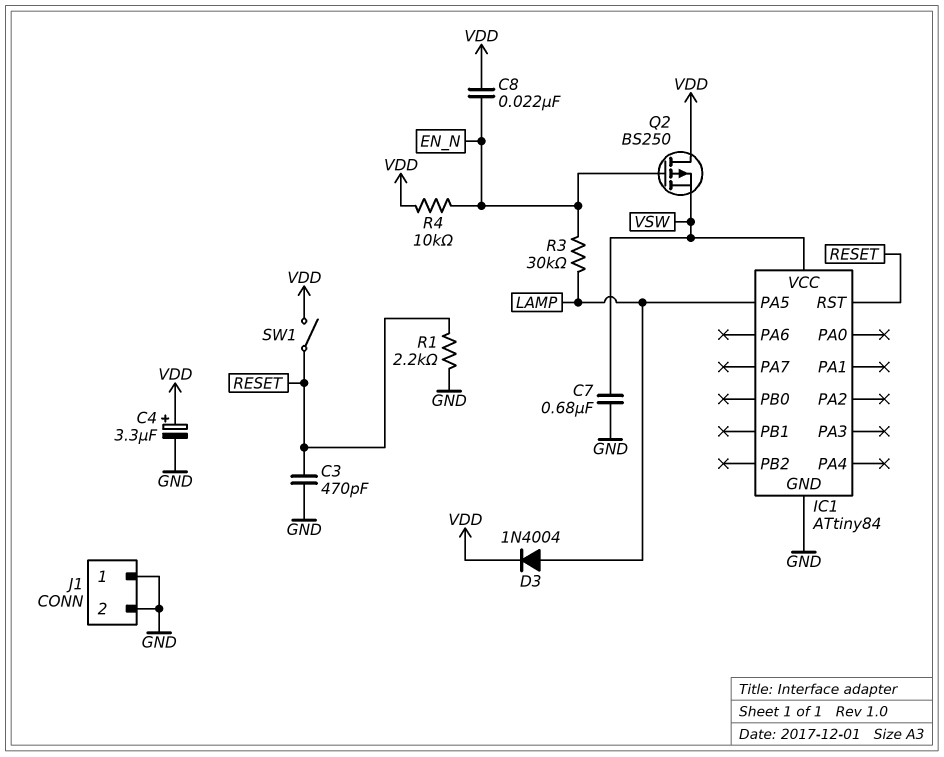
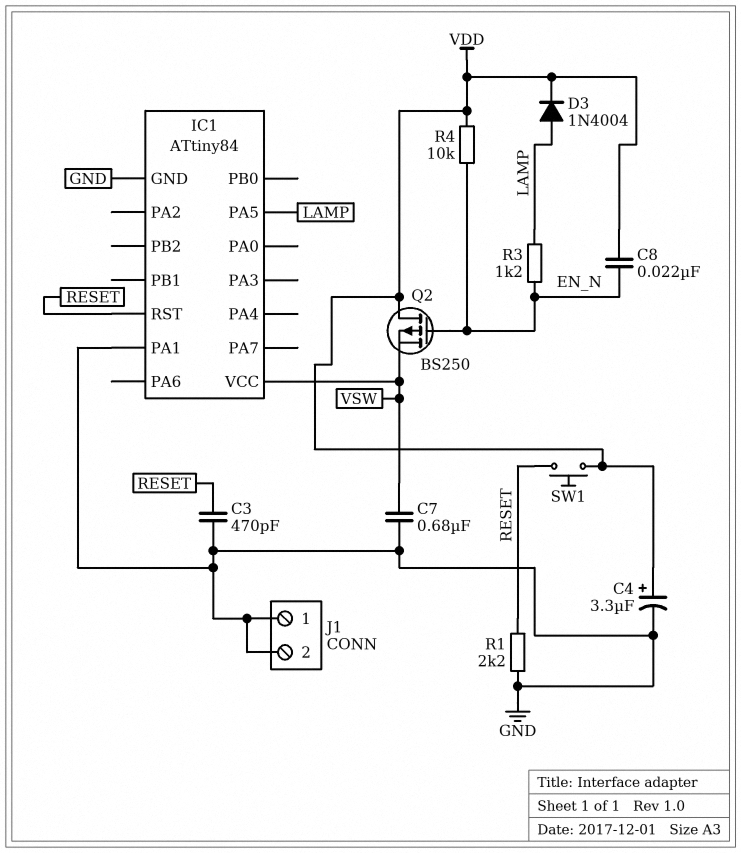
IC1 pin PA1: none -> GND
R3: 30k (EN_N, LAMP) -> 1.2k (EN_N, LAMP)
SW1: switch (RESET, VDD) -> button (RESET, VDD)

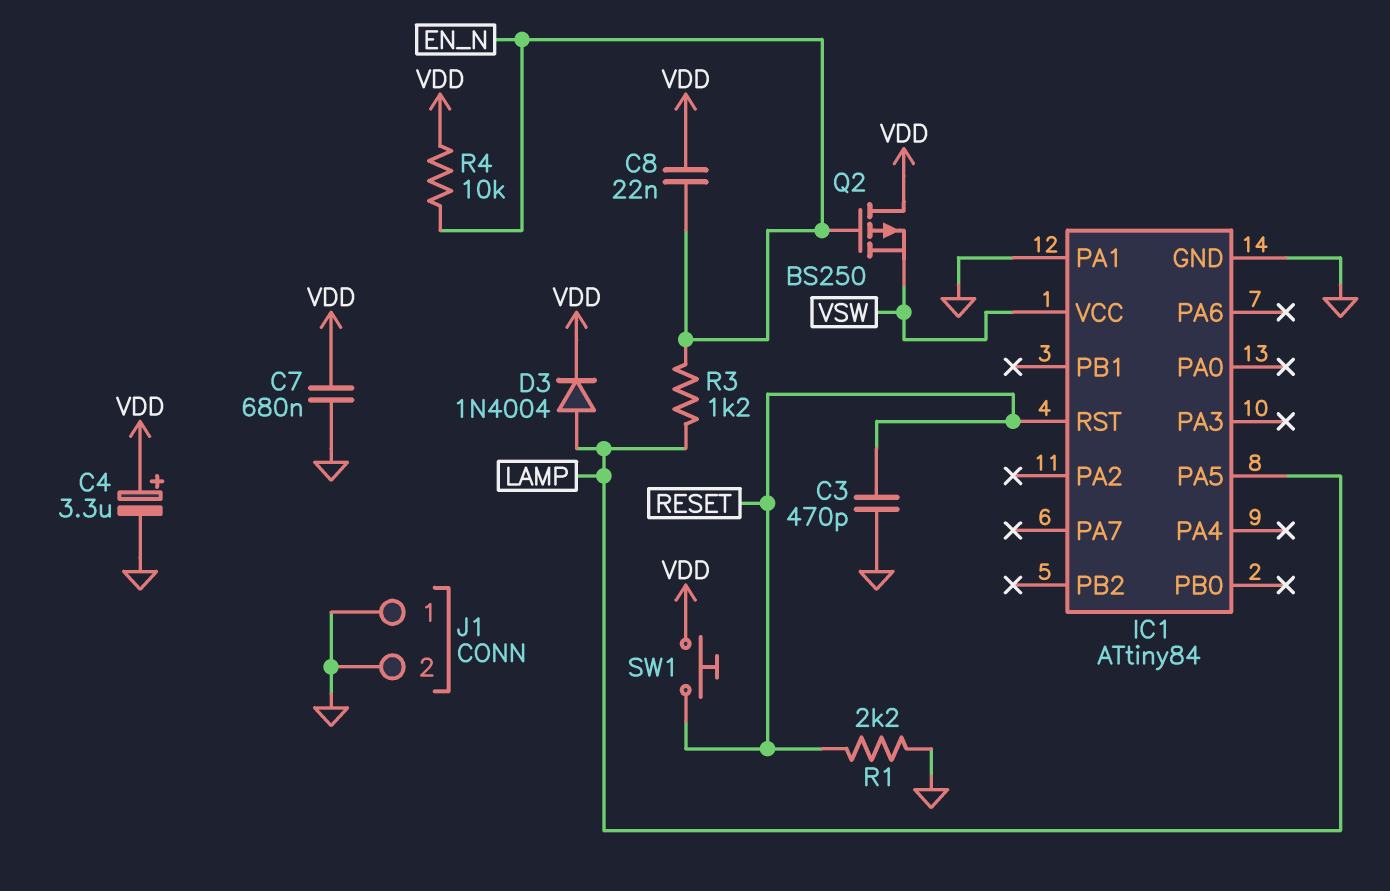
C7: 680nF (GND, VSW) -> 680nF (GND, VDD)

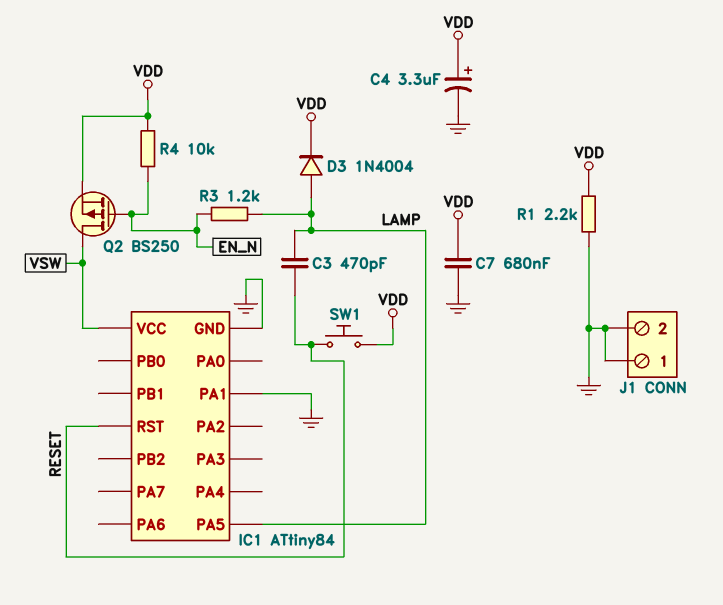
C3: 470pF (GND, RESET) -> 470pF (LAMP, RESET)
C8: 22nF (EN_N, VDD) -> none
Q2: PMOS BS250 (G EN_N, D VDD, S VSW) -> PMOS BS250 (G EN_N, D VSW, S VDD)
R1: 2.2k (GND, RESET) -> 2.2k (GND, VDD)

